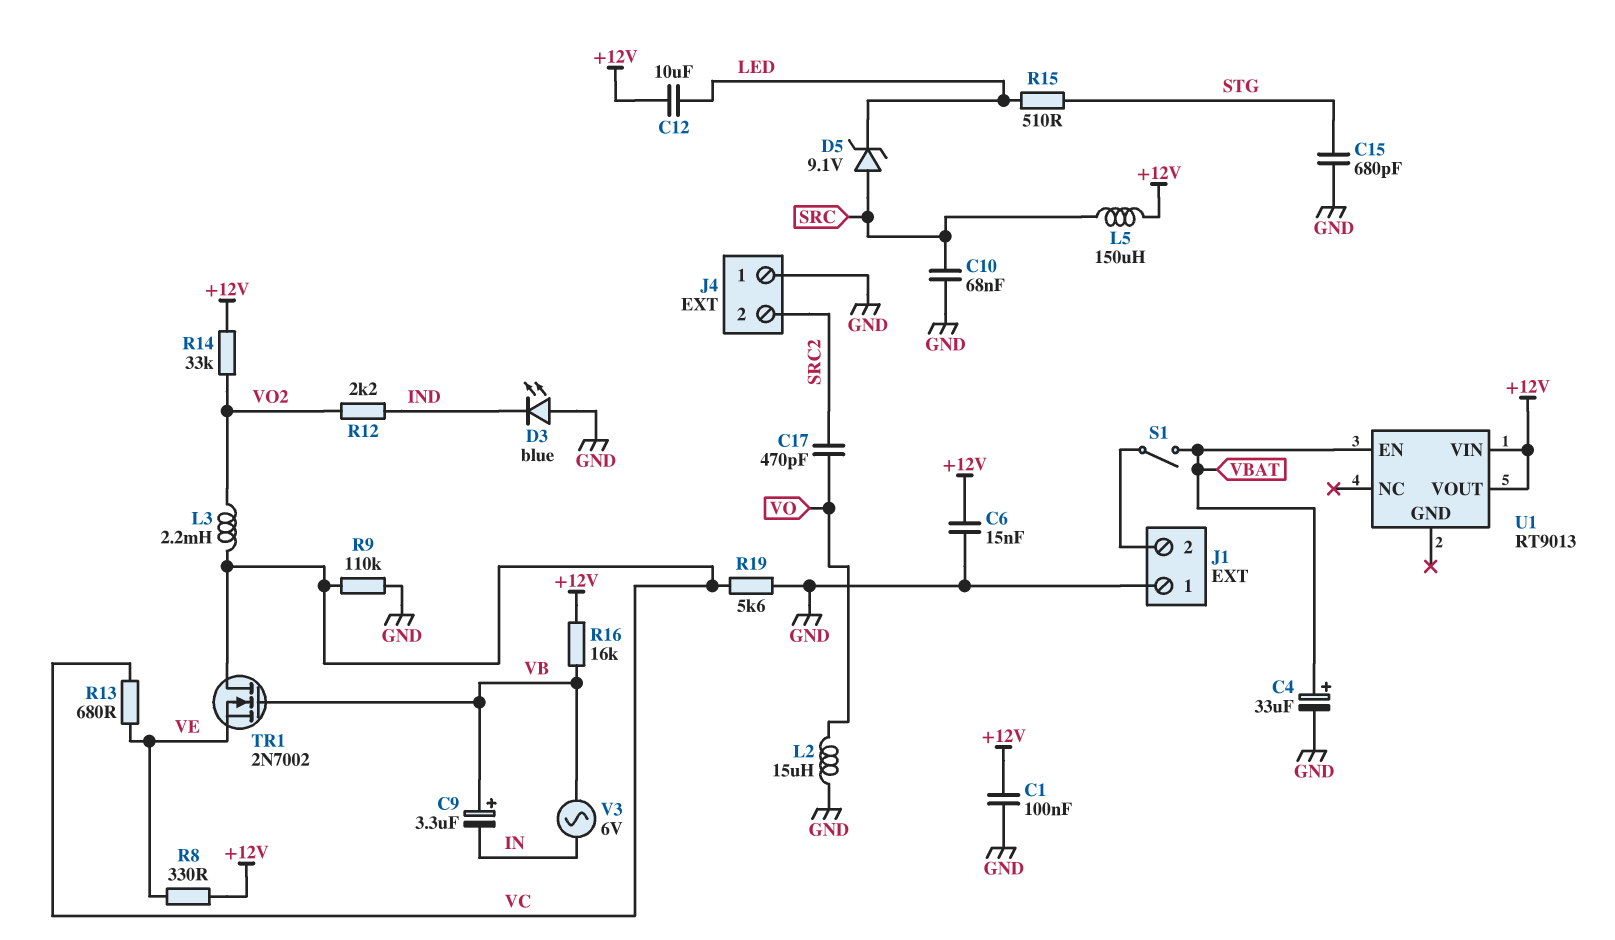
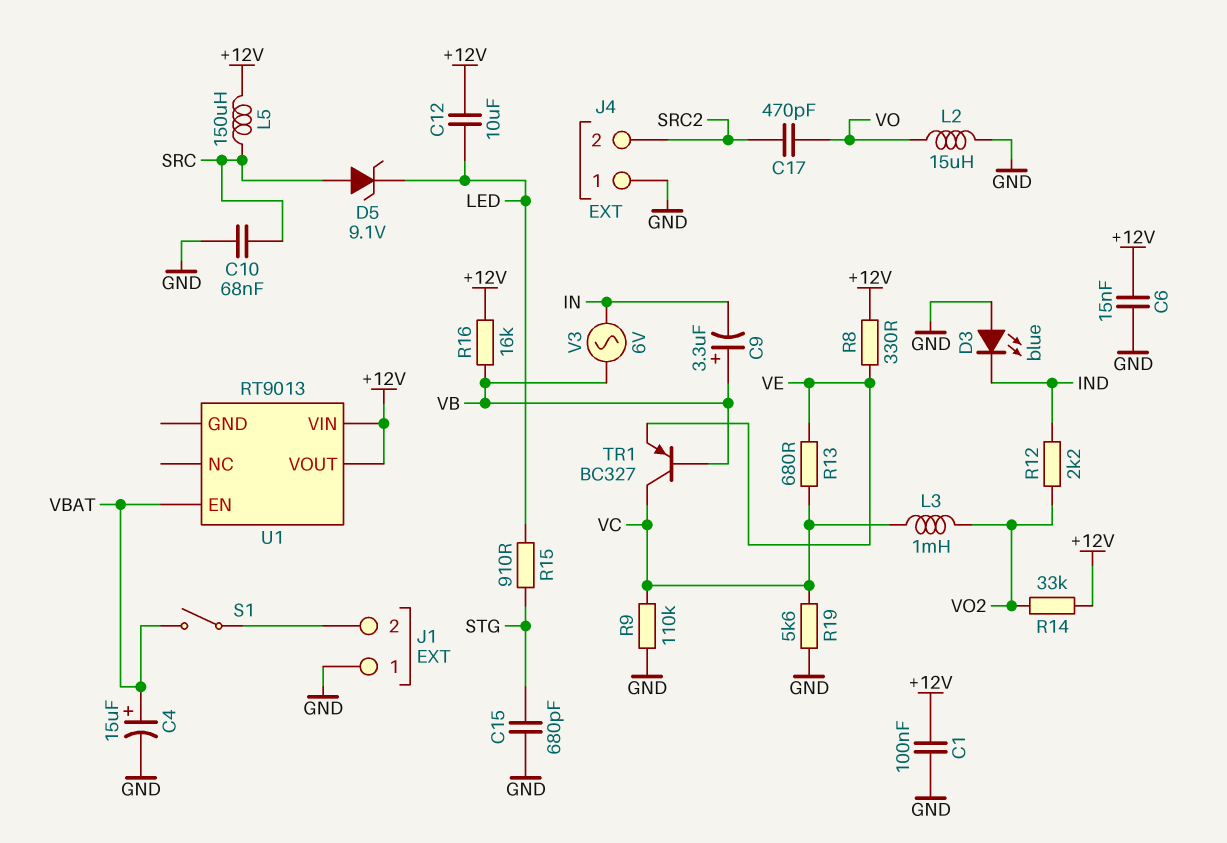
C4: 33uF (plus VBAT, minus GND) -> 15uF (plus VBAT, minus GND)
L3: 2.2mH (VC, VO2) -> 1mH (VC, VO2)
R15: 510 (LED, STG) -> 910 (LED, STG)
TR1: NMOS 2N7002 (G VB, D VC, S VE) -> PNP BC327 (B VB, C VC, E VE)

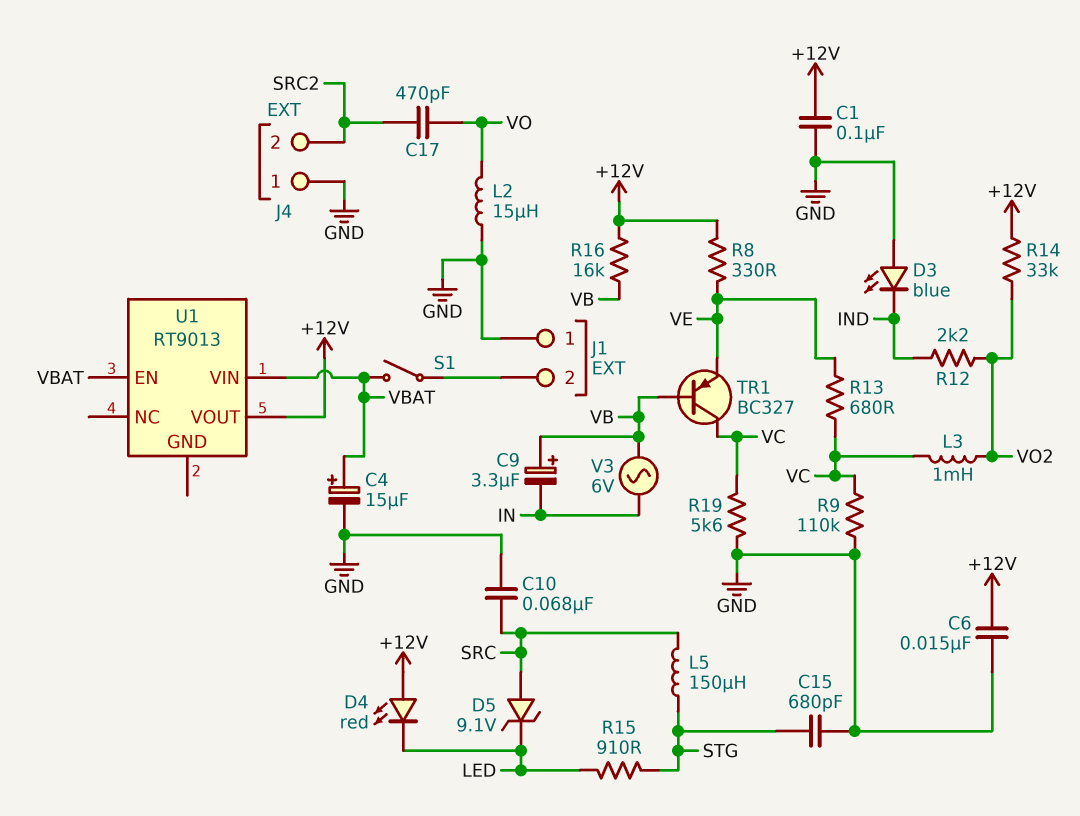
C12: 10uF (+12V, LED) -> none
D4: none -> LED red (A +12V, K LED)
L5: 150uH (+12V, SRC) -> 150uH (SRC, STG)
U1 pin VIN: +12V -> VBAT

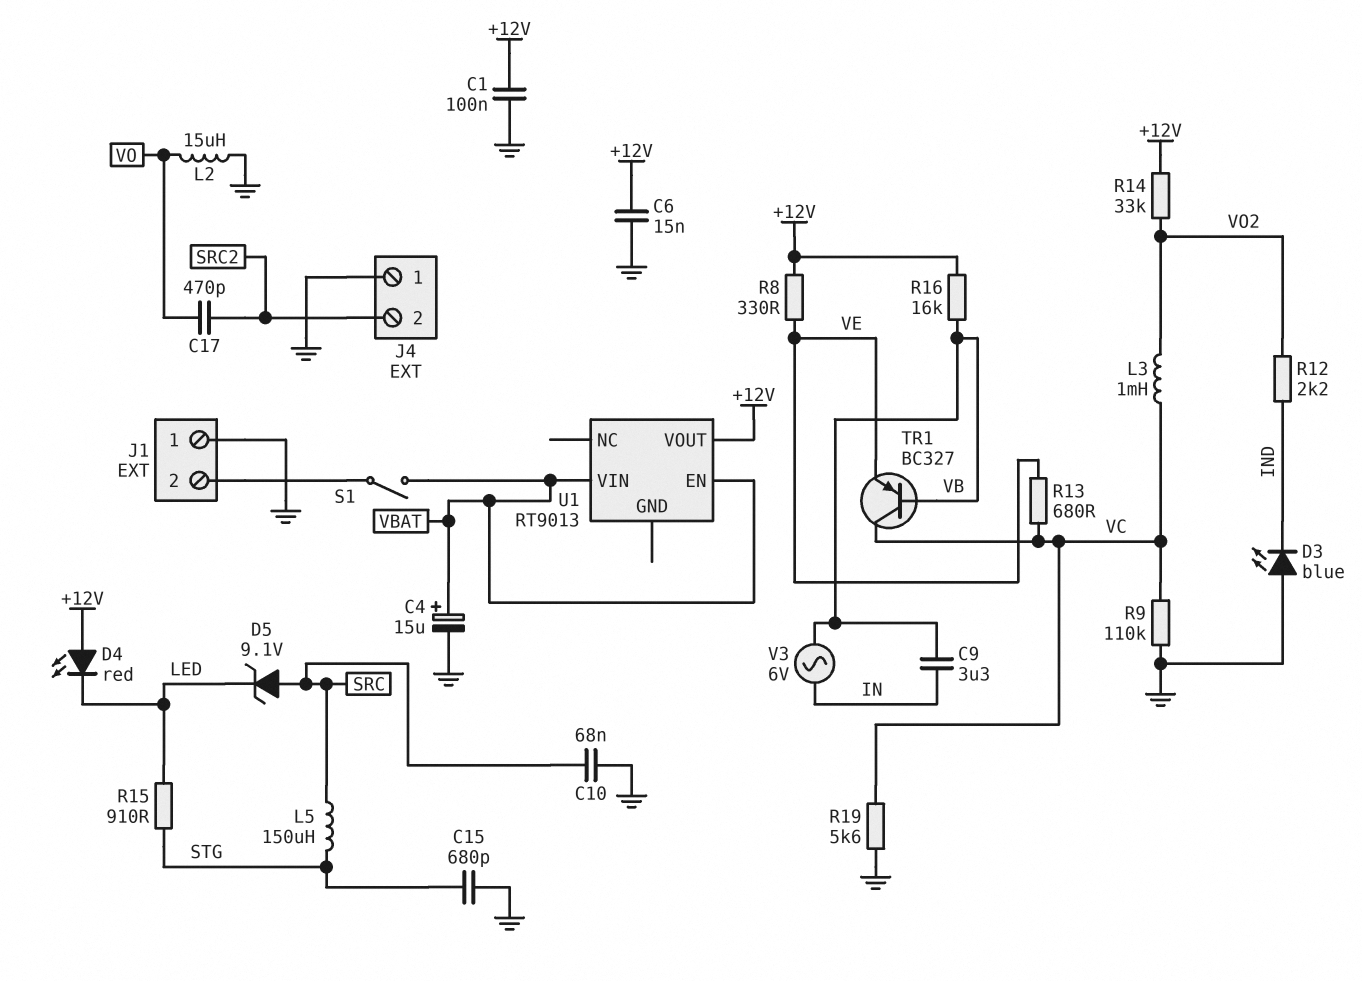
C9: 3.3uF (plus VB, minus IN) -> 3.3uF (IN, VB)

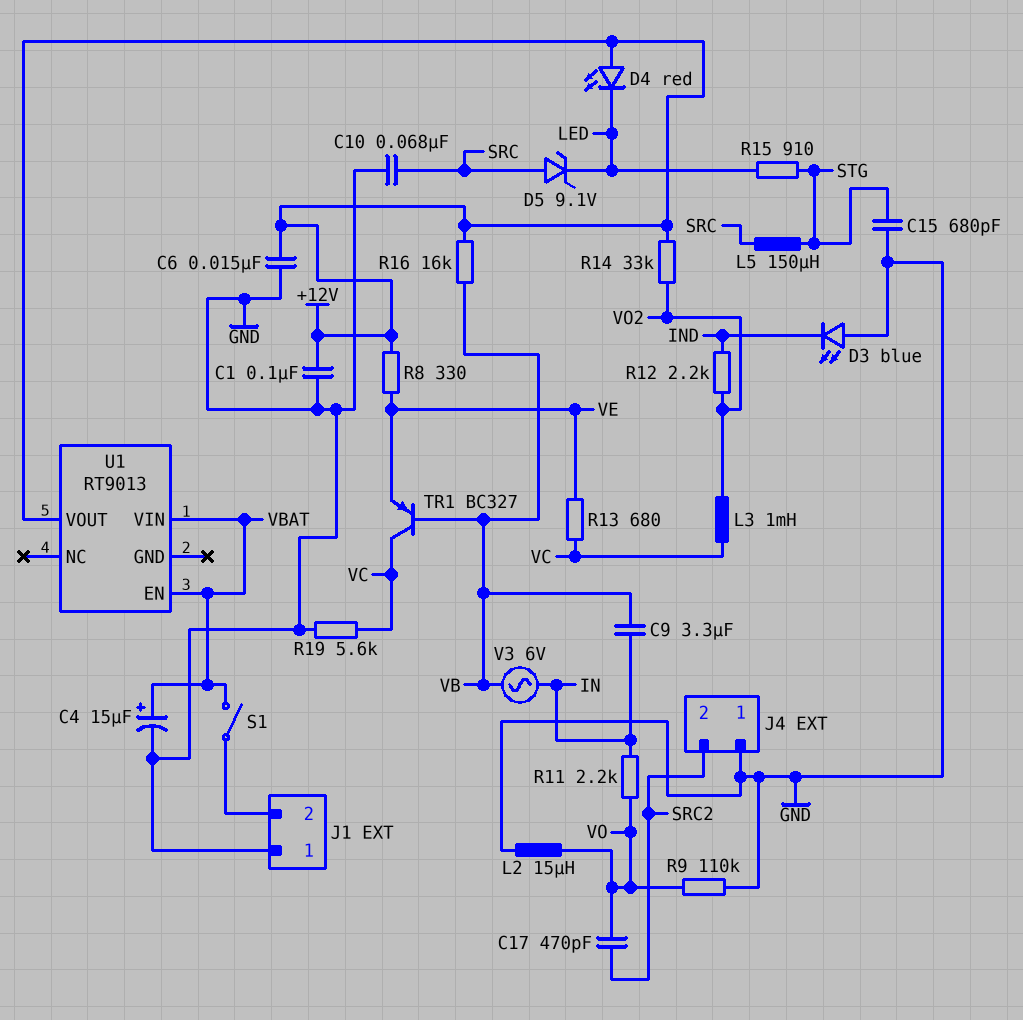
R9: 110k (GND, VC) -> 110k (GND, VO)
R11: none -> 2.2k (IN, VO)

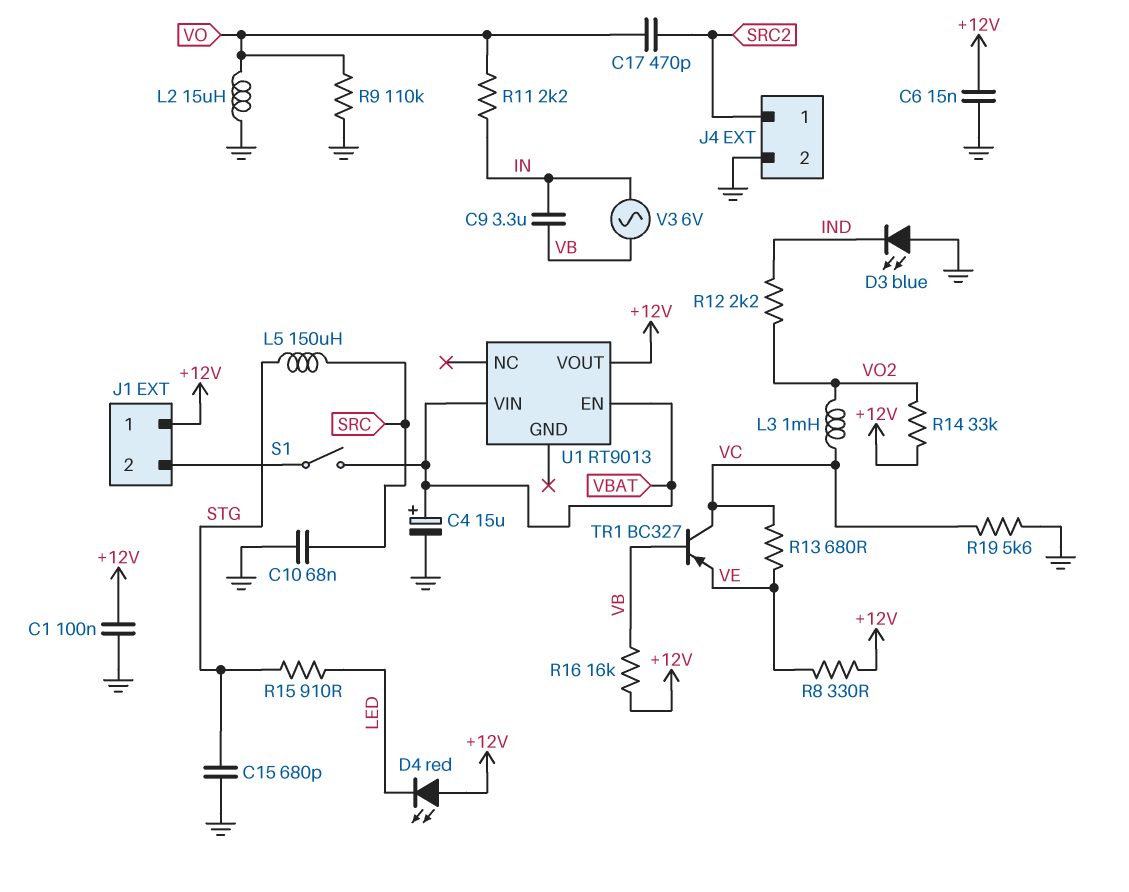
D5: zener 9.1V (A SRC, K LED) -> none
J1 pin 1: GND -> +12V
J4 pin 1: GND -> SRC2
J4 pin 2: SRC2 -> GND

